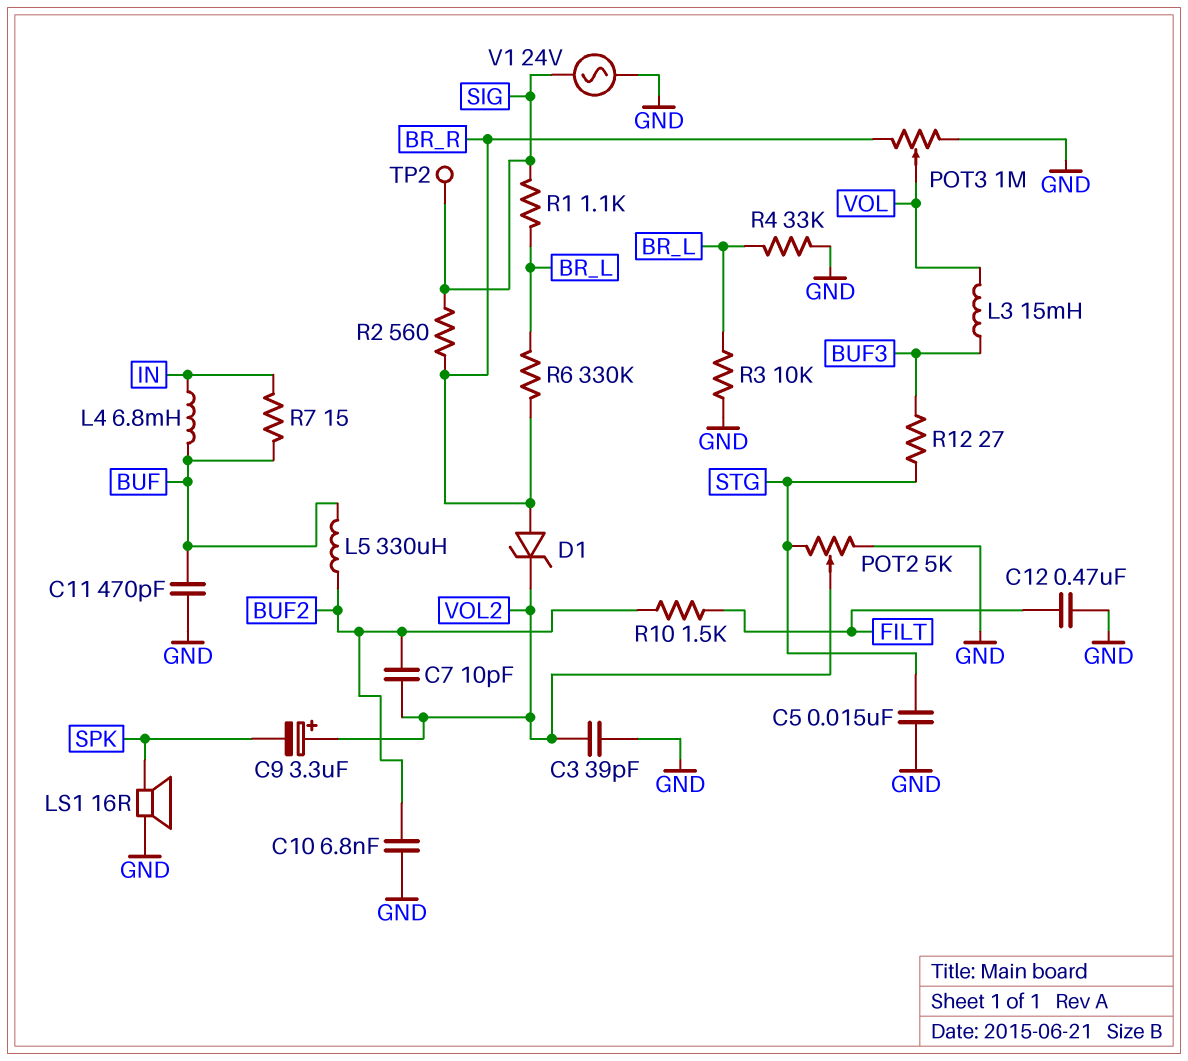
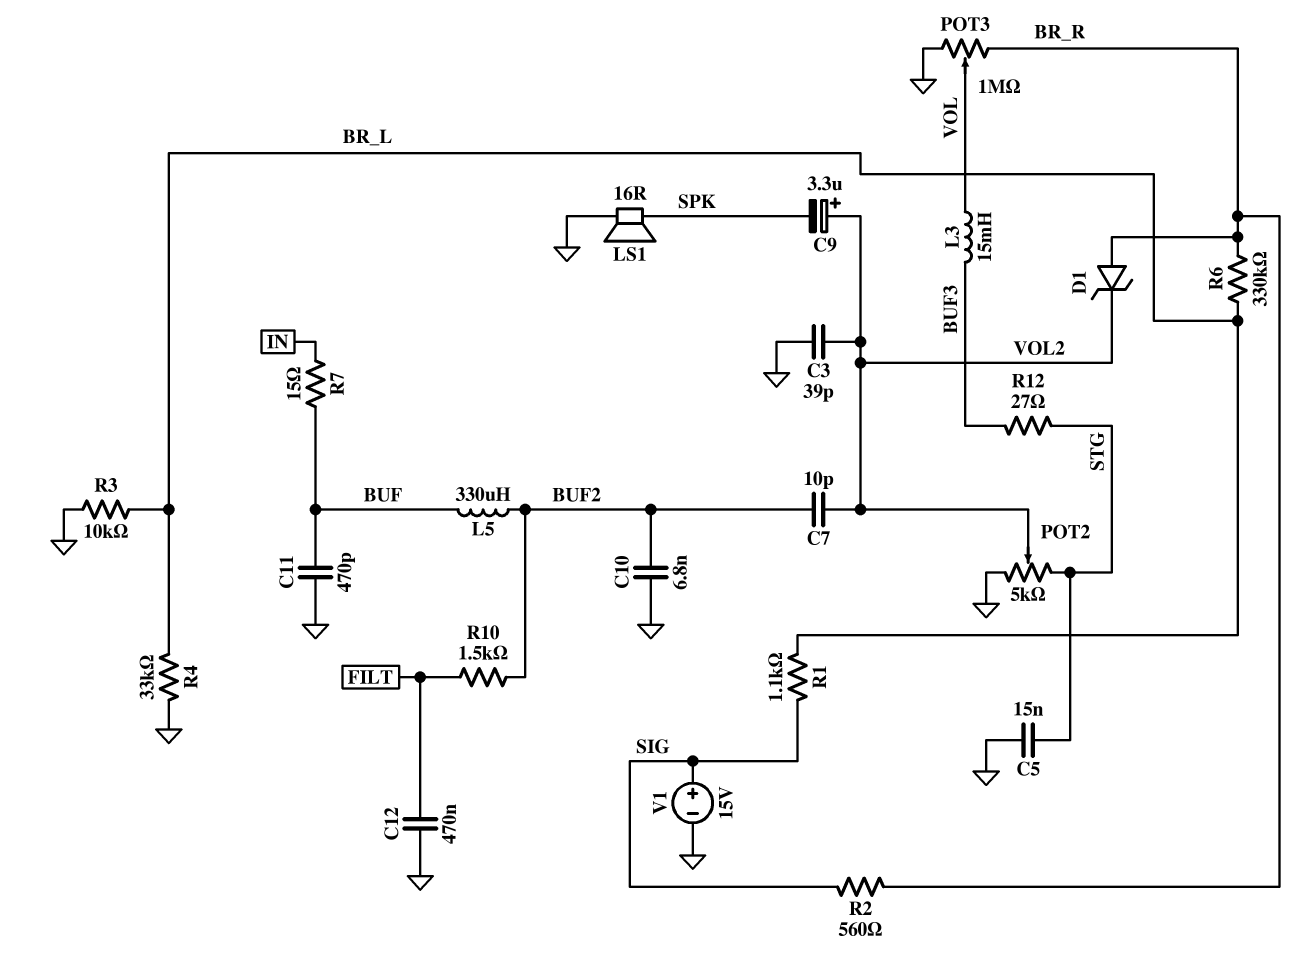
L4: 6.8mH (BUF, IN) -> none
TP2: test point (SIG) -> none
V1: AC 24V (GND, SIG) -> 15V (plus SIG, minus GND)

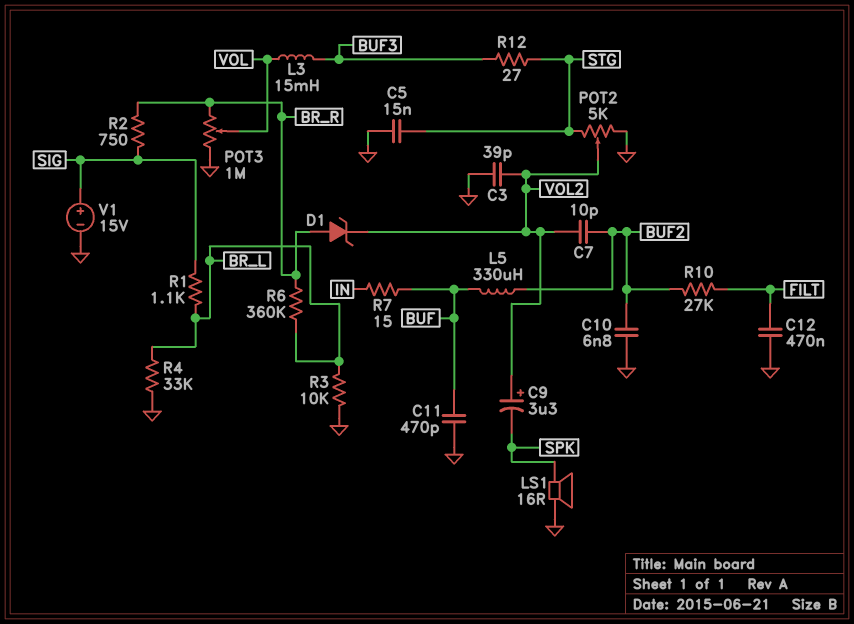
R2: 560 (BR_R, SIG) -> 750 (BR_R, SIG)
R6: 330k (BR_L, BR_R) -> 360k (BR_L, BR_R)
R10: 1.5k (BUF2, FILT) -> 27k (BUF2, FILT)

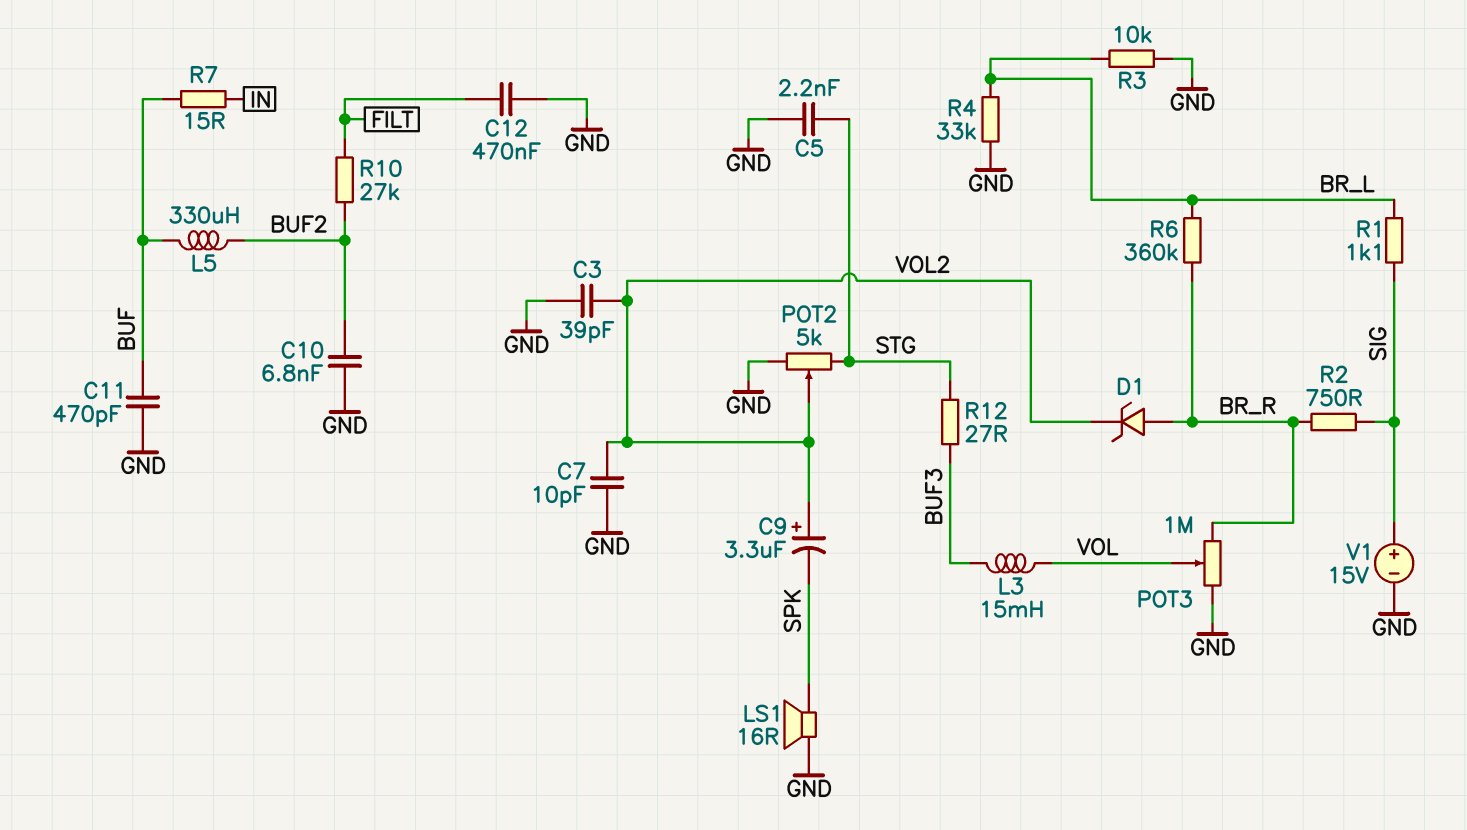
C5: 15nF (GND, STG) -> 2.2nF (GND, STG)
C7: 10pF (BUF2, VOL2) -> 10pF (GND, VOL2)

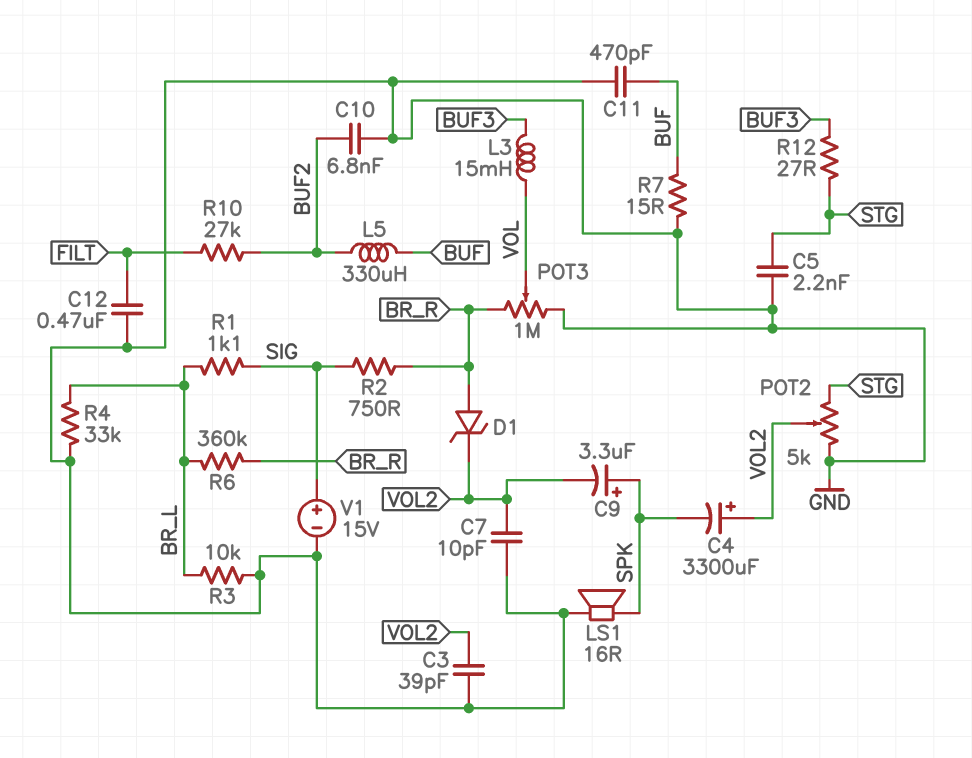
C4: none -> 3300uF (plus VOL2, minus SPK)
C9: 3.3uF (plus VOL2, minus SPK) -> 3.3uF (plus SPK, minus VOL2)
R7: 15 (BUF, IN) -> 15 (BUF, GND)

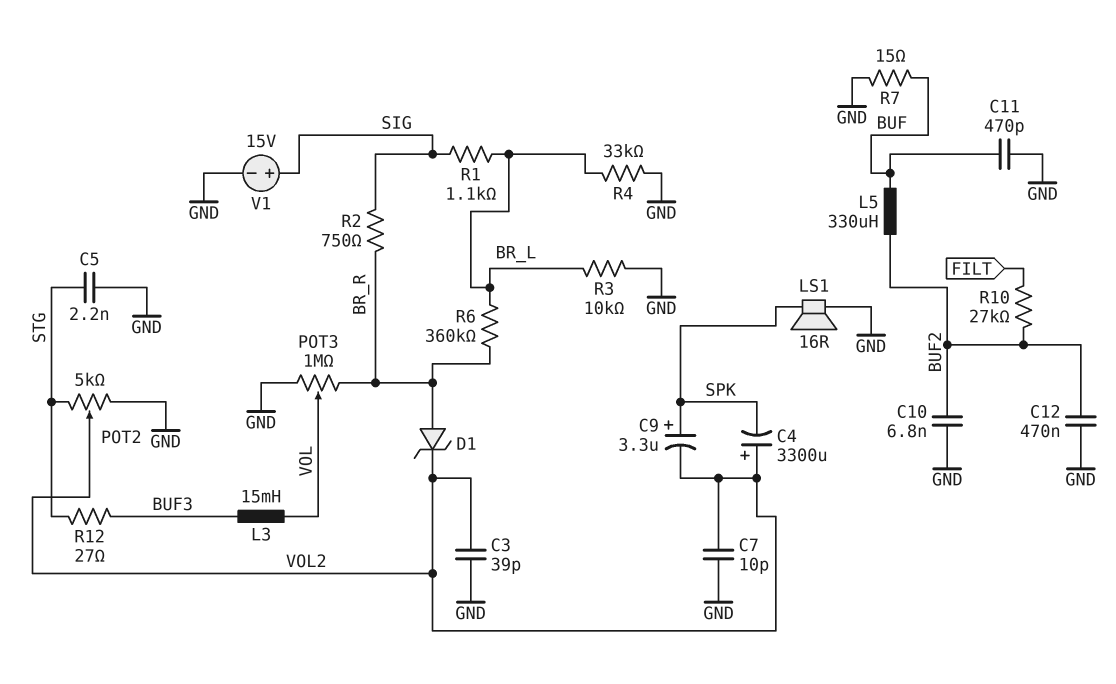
C12: 470nF (FILT, GND) -> 470nF (BUF2, GND)

